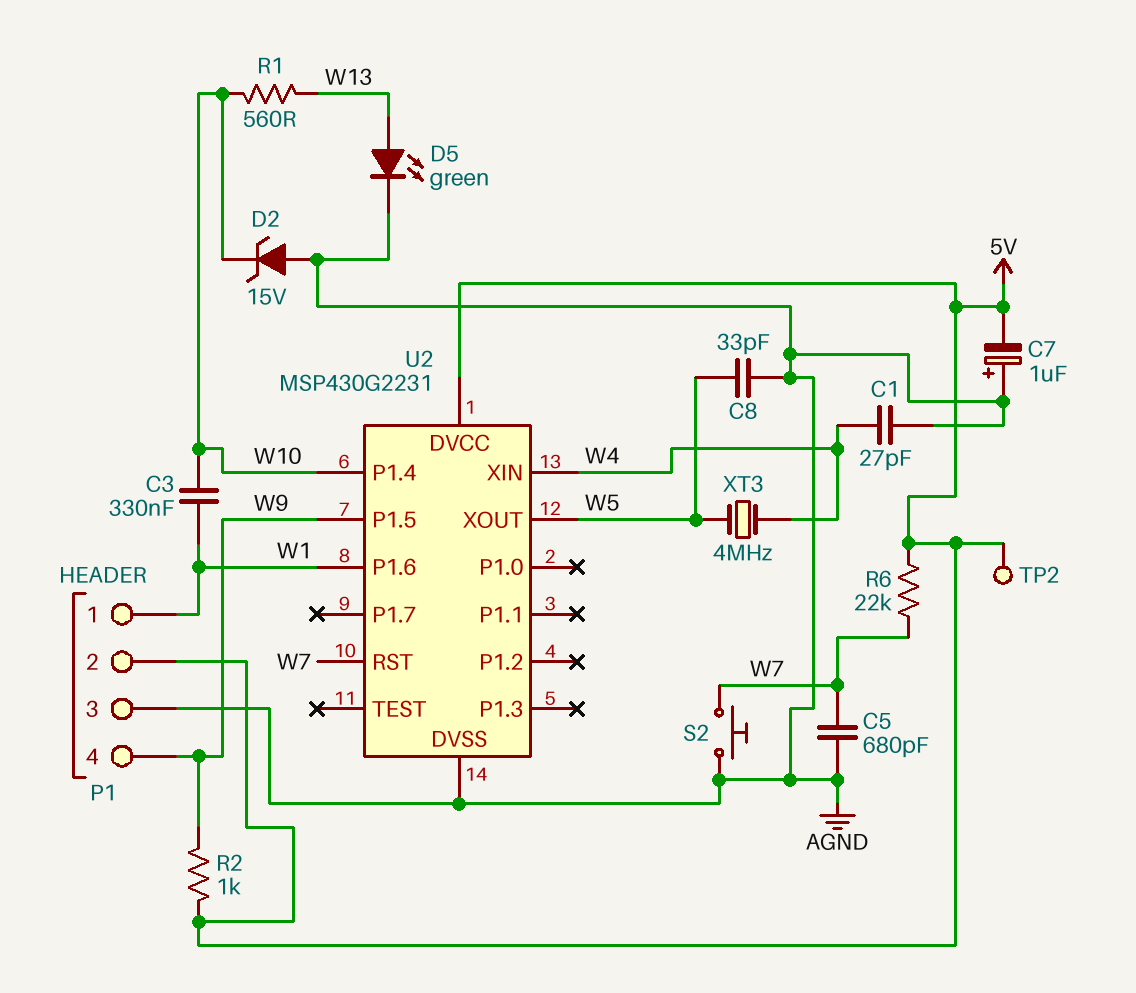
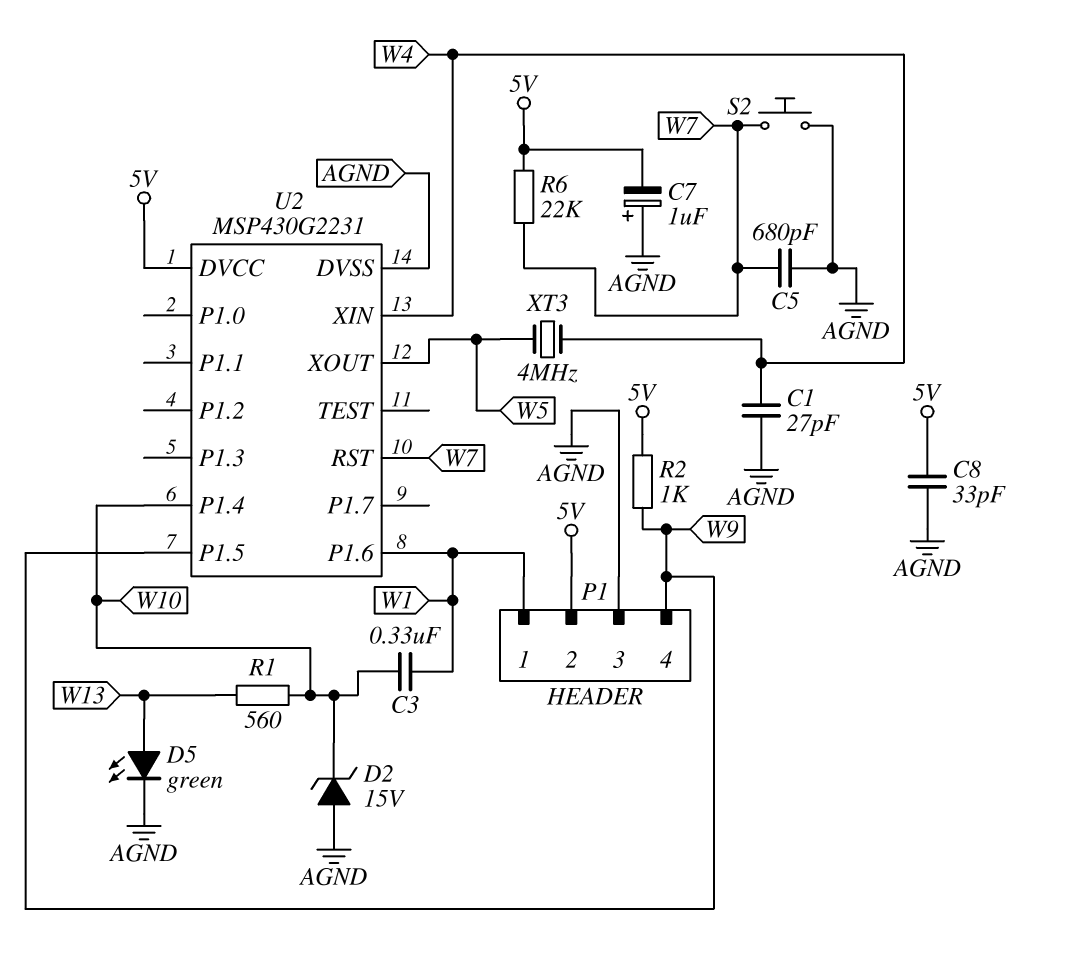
C8: 33pF (AGND, W5) -> 33pF (5V, AGND)
TP2: test point (5V) -> none

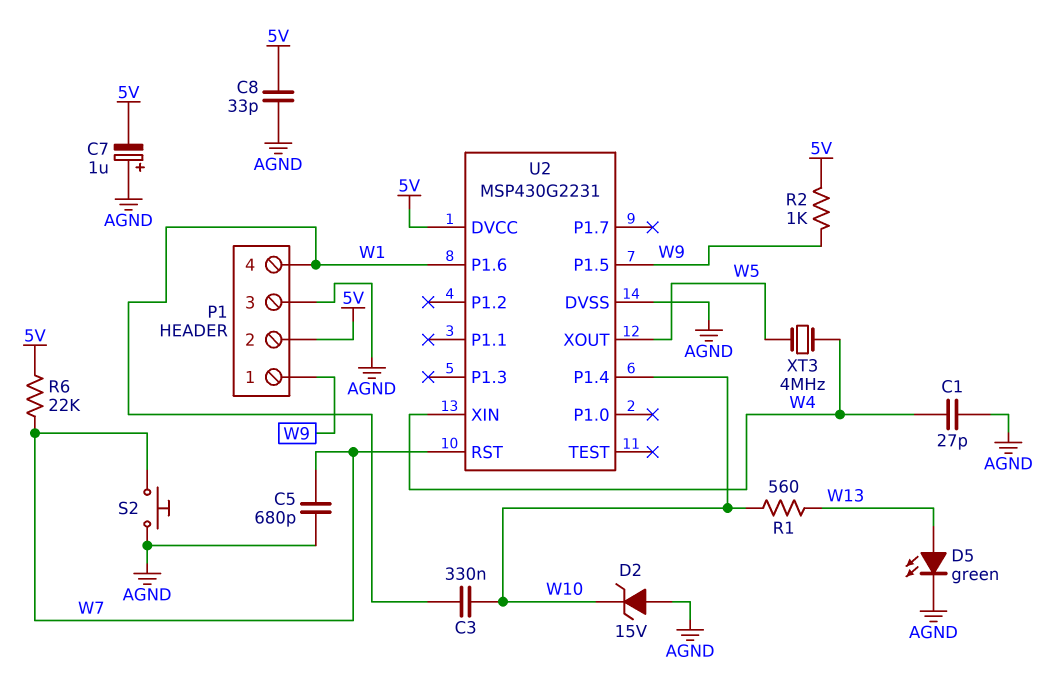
P1 pin 1: W1 -> W9
P1 pin 4: W9 -> W1

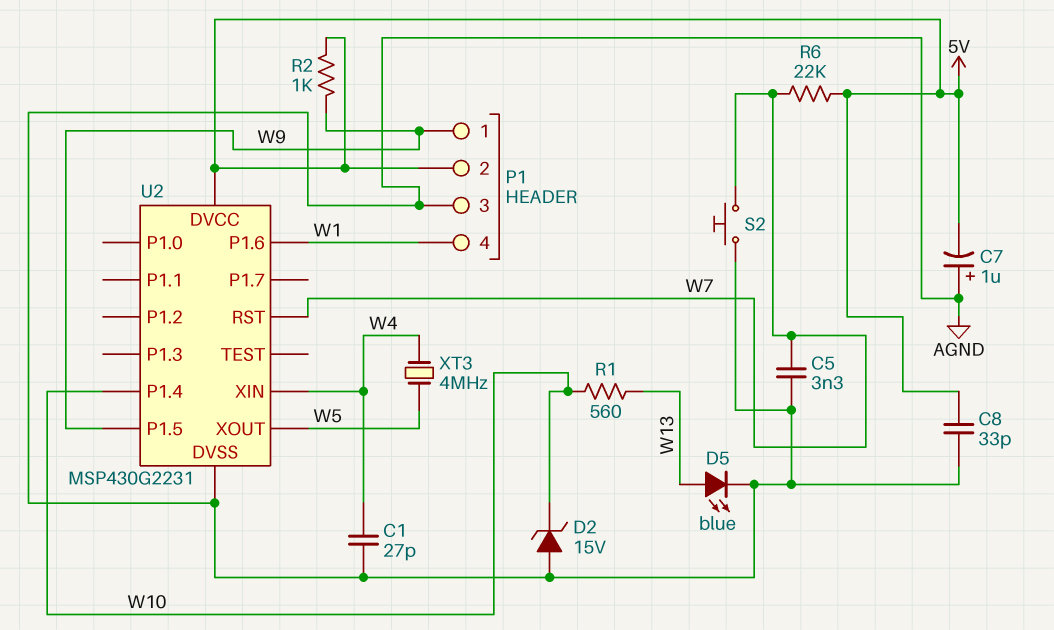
C3: 330nF (W1, W10) -> none
C5: 680pF (AGND, W7) -> 3.3nF (AGND, W7)
D5: LED green (A W13, K AGND) -> LED blue (A W13, K AGND)

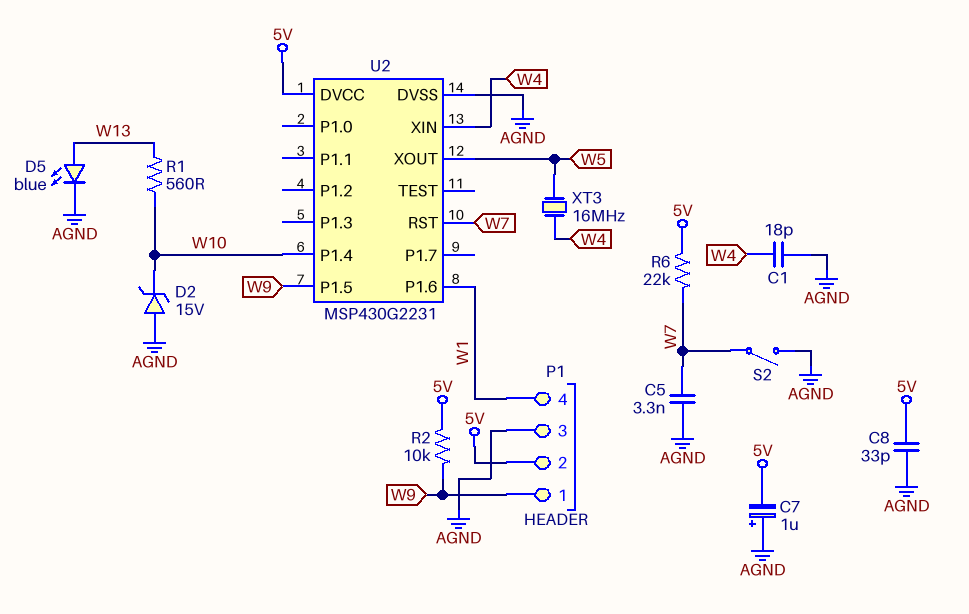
C1: 27pF (AGND, W4) -> 18pF (AGND, W4)
R2: 1k (5V, W9) -> 10k (5V, W9)
S2: button (AGND, W7) -> switch (AGND, W7)
XT3: 4MHz (W4, W5) -> 16MHz (W4, W5)

